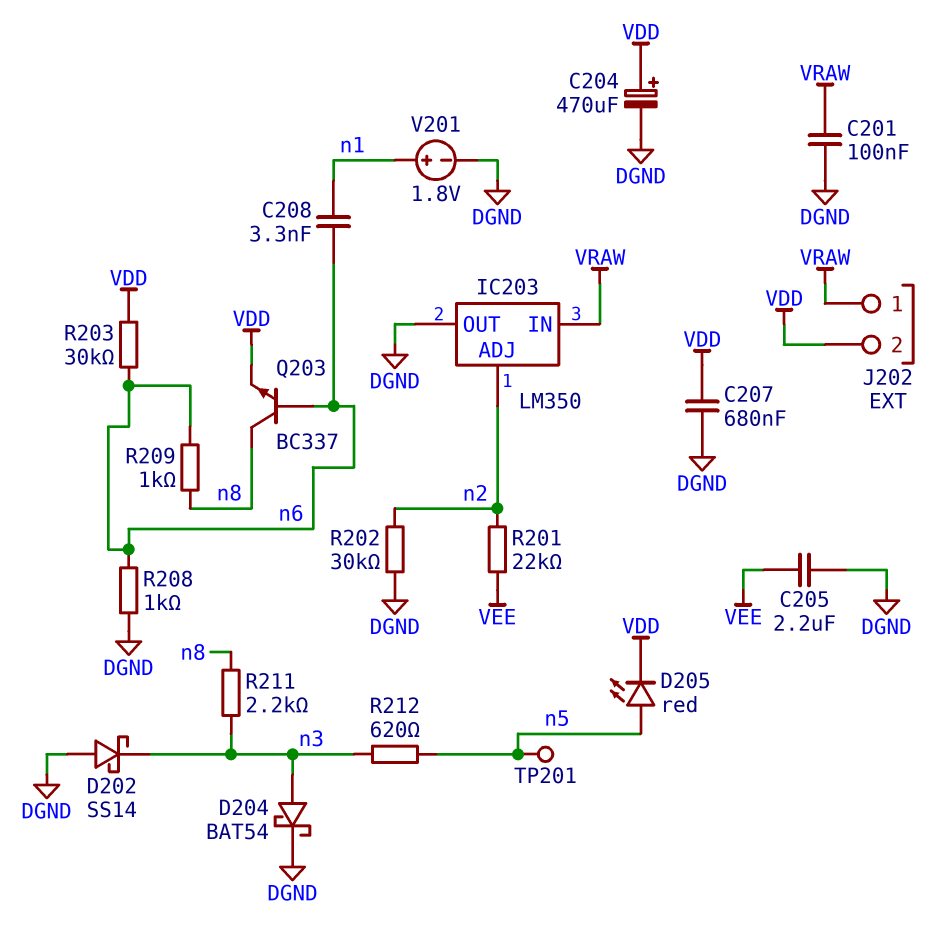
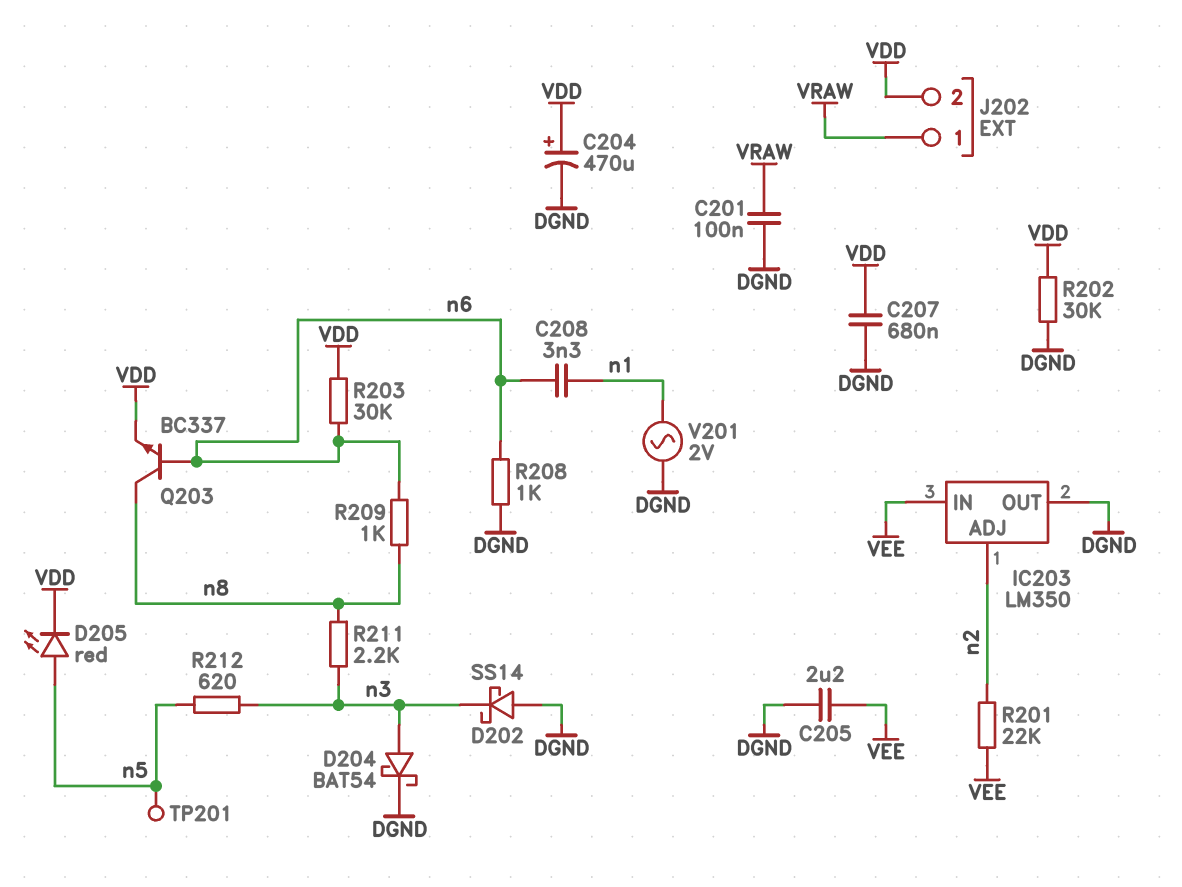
IC203 pin IN: VRAW -> VEE
R202: 30k (DGND, n2) -> 30k (DGND, VDD)
V201: 1.8V (plus n1, minus DGND) -> AC 2V (DGND, n1)

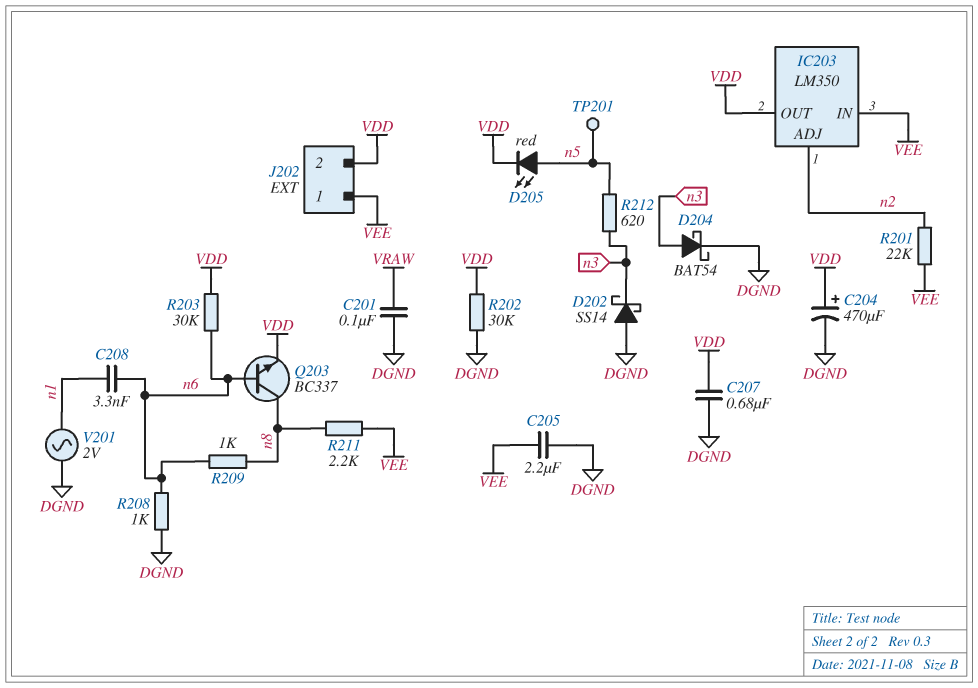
IC203 pin OUT: DGND -> VDD
J202 pin 1: VRAW -> VEE
R211: 2.2k (n3, n8) -> 2.2k (VEE, n8)

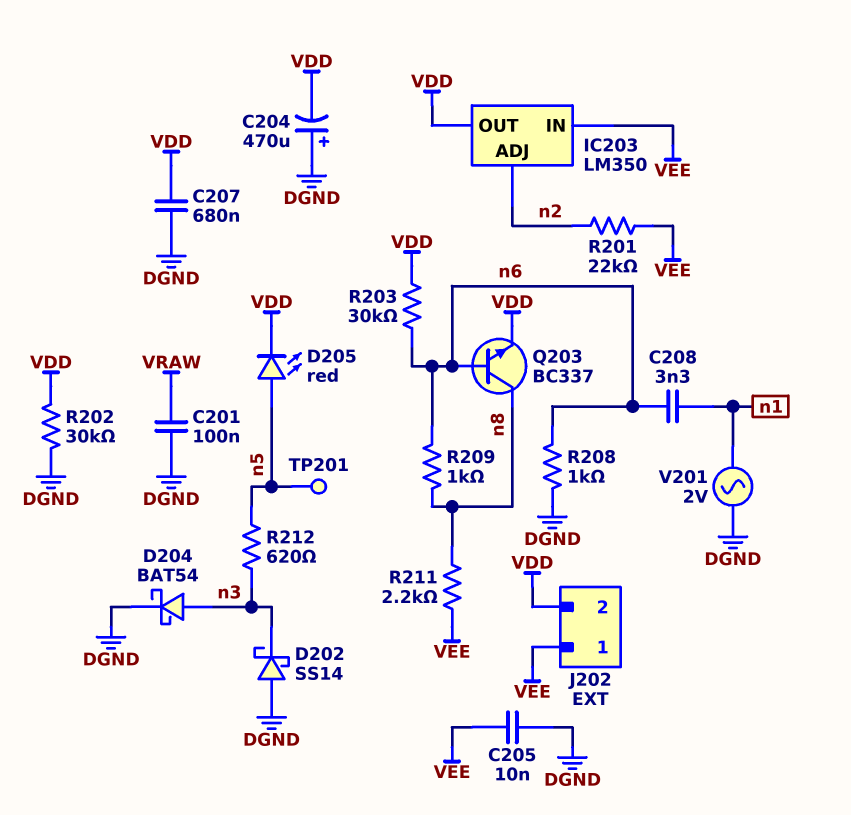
C204: 470uF (plus VDD, minus DGND) -> 470uF (plus DGND, minus VDD)
C205: 2.2uF (DGND, VEE) -> 10nF (DGND, VEE)

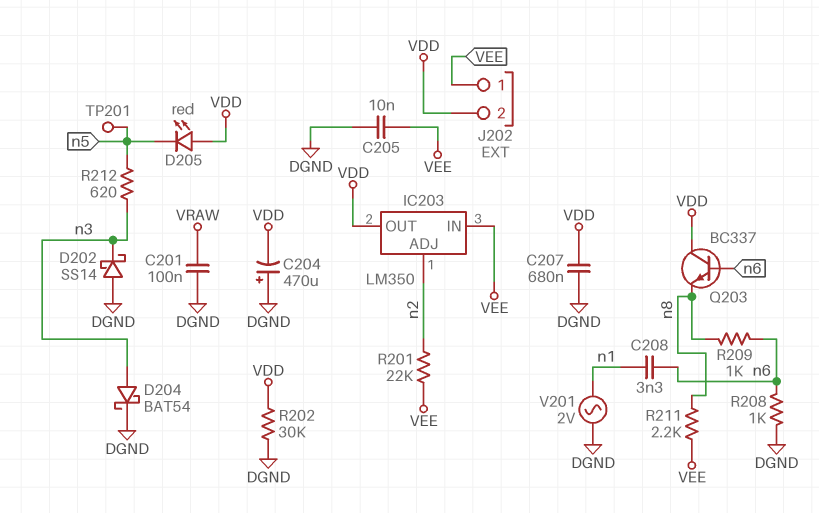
D205: LED red (A n5, K VDD) -> LED red (A VDD, K n5)
Q203: NPN BC337 (B n6, C n8, E VDD) -> NPN BC337 (B n6, C VDD, E n8)
R203: 30k (VDD, n6) -> none

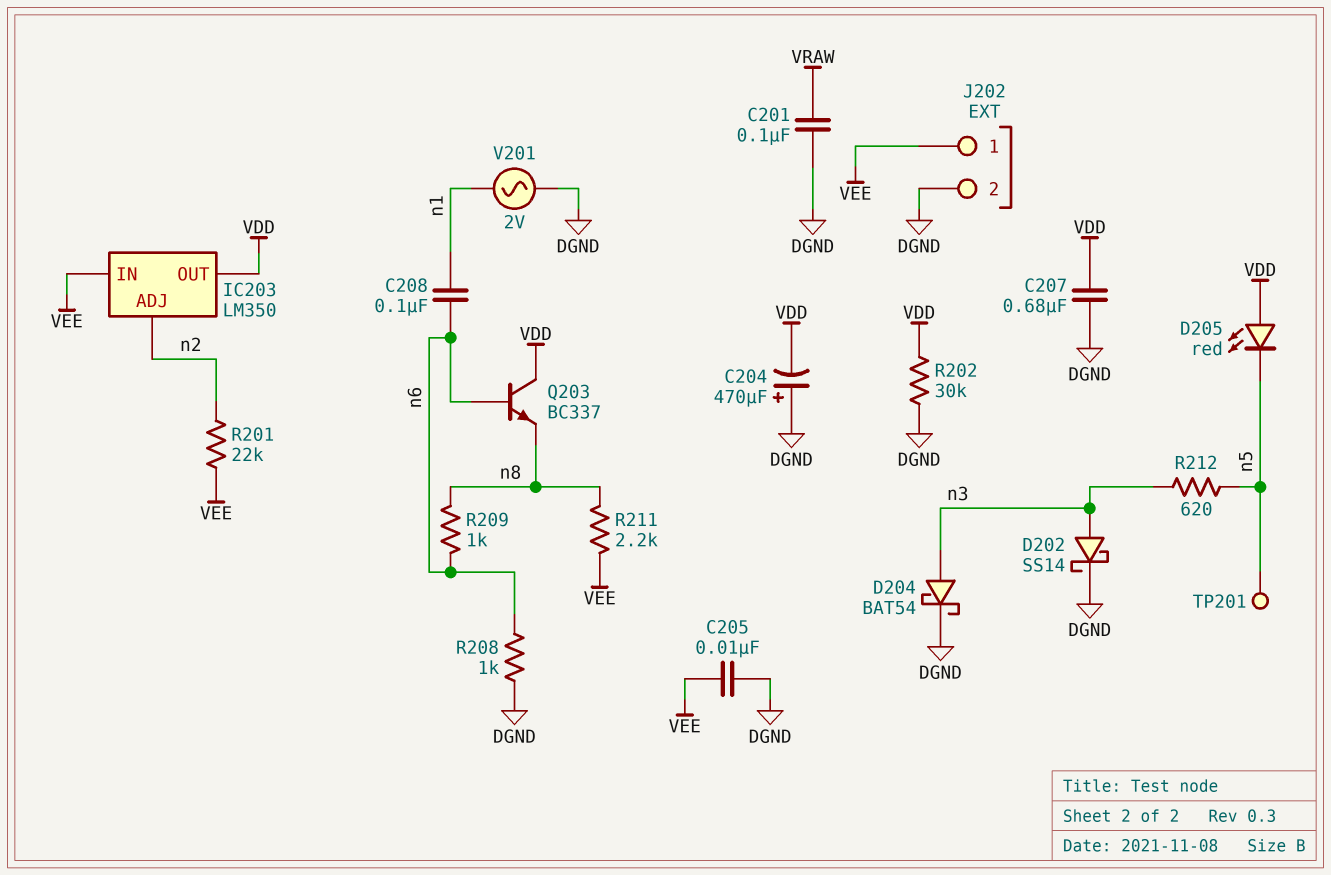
C208: 3.3nF (n1, n6) -> 100nF (n1, n6)
D202: schottky SS14 (A DGND, K n3) -> schottky SS14 (A n3, K DGND)
J202 pin 2: VDD -> DGND

